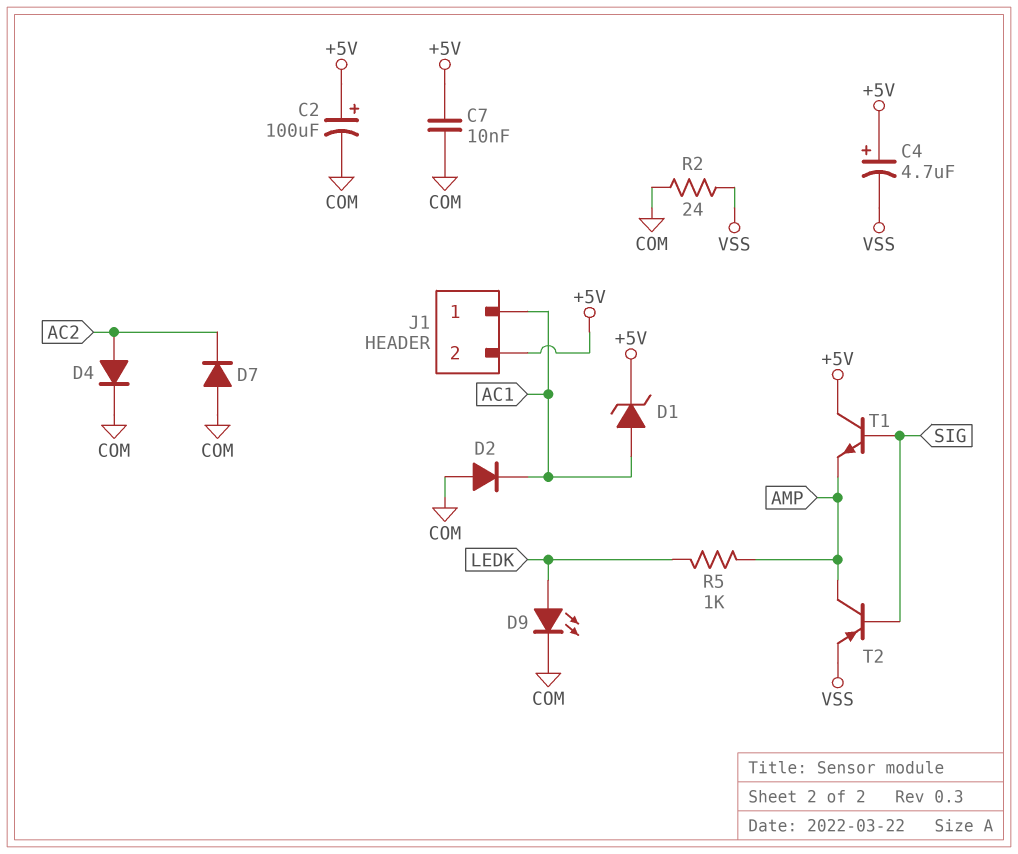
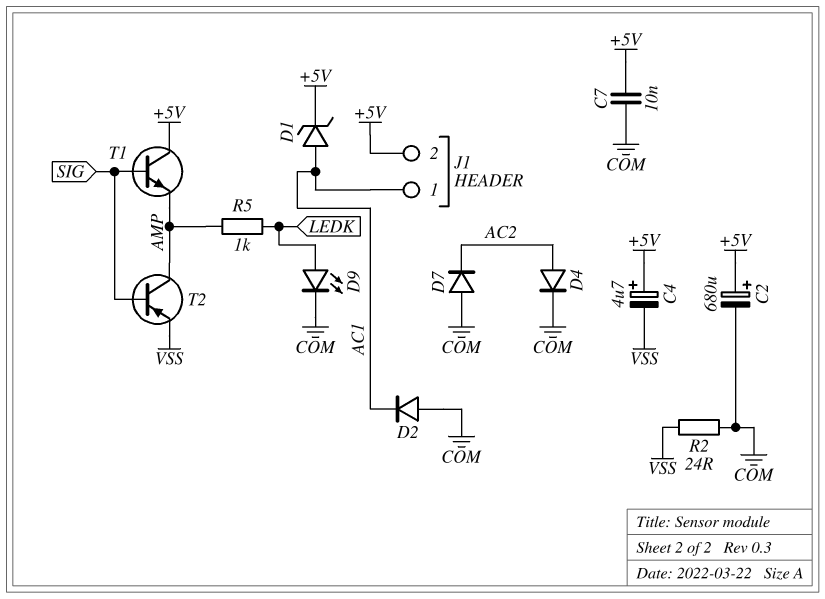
C2: 100uF (plus +5V, minus COM) -> 680uF (plus +5V, minus COM)

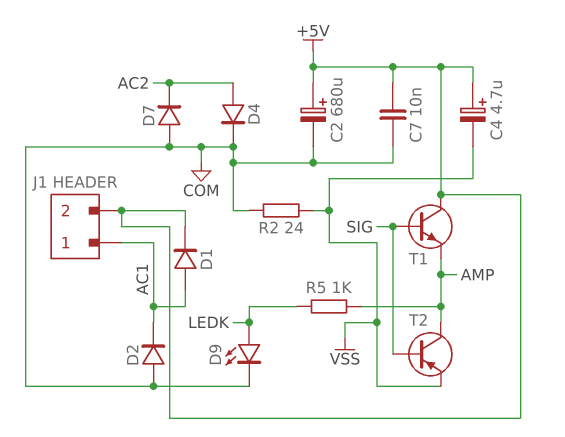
D1: zener (A AC1, K +5V) -> diode (A AC1, K +5V)

